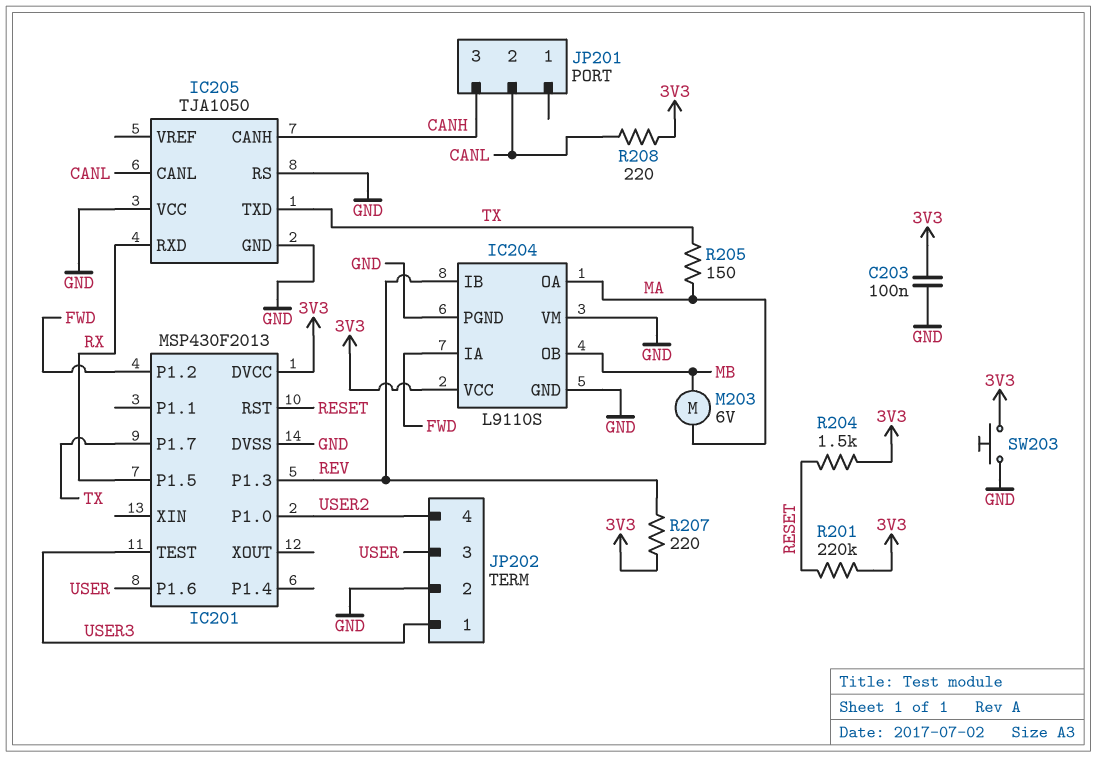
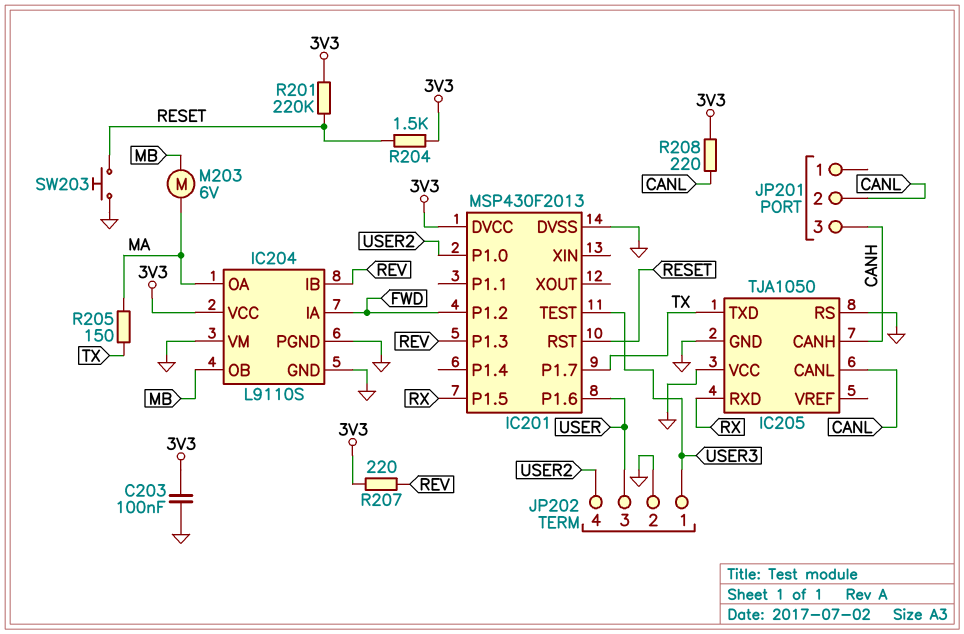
SW203: button (3V3, GND) -> button (GND, RESET)

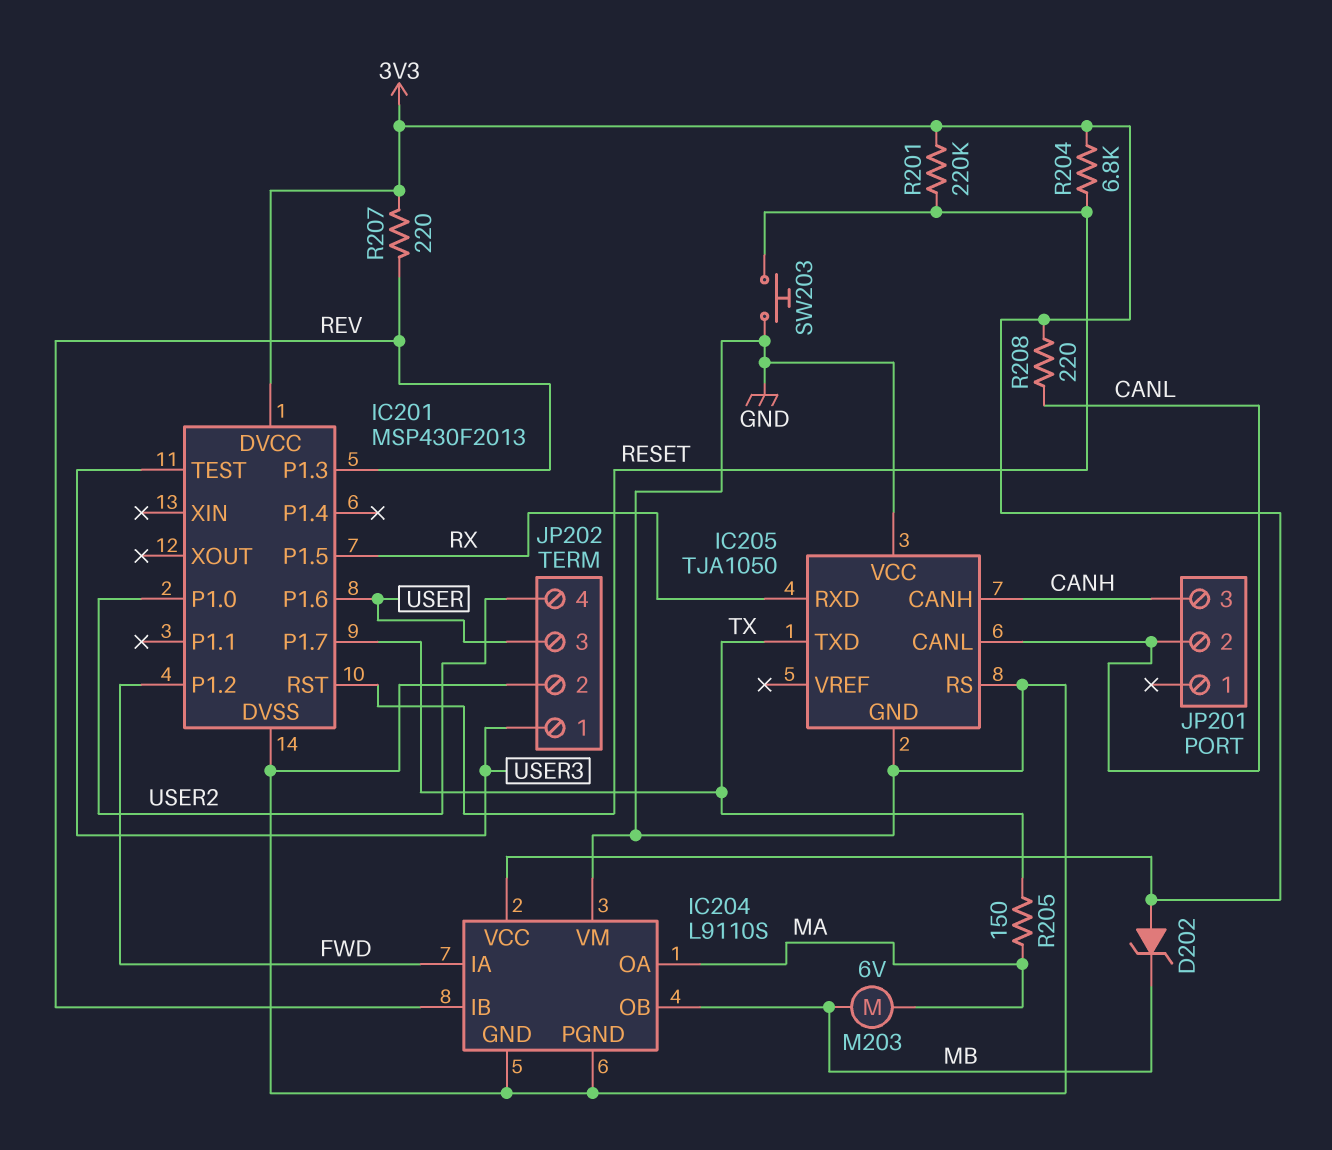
C203: 100nF (3V3, GND) -> none
D202: none -> zener (A 3V3, K MB)
R204: 1.5k (3V3, RESET) -> 6.8k (3V3, RESET)

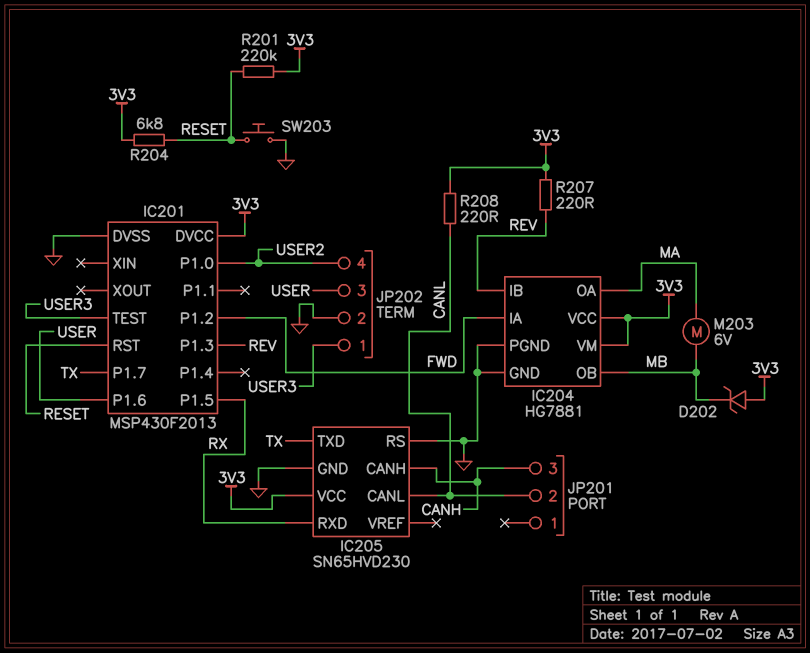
IC204: L9110S -> HG7881
IC204 pin VM: GND -> 3V3
IC205: TJA1050 -> SN65HVD230
IC205 pin VCC: GND -> 3V3
R205: 150 (MA, TX) -> none

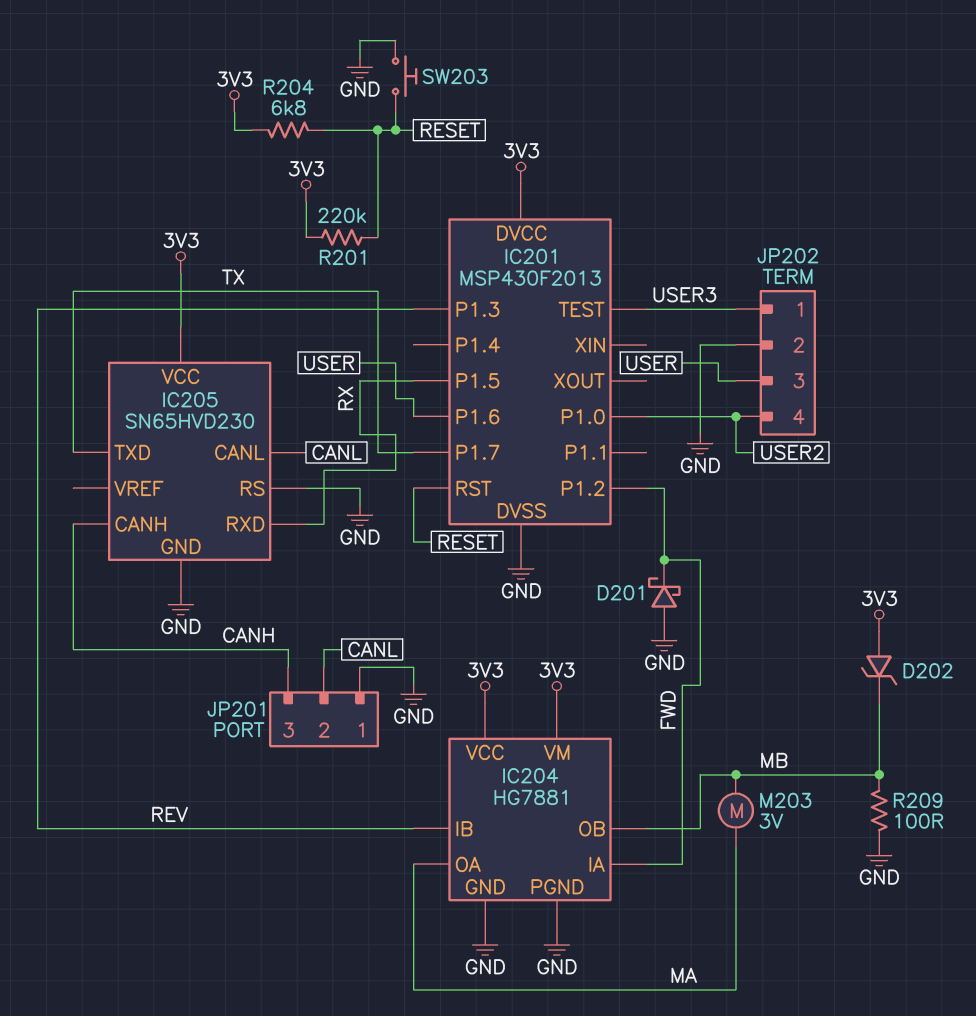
D201: none -> schottky (A GND, K FWD)
JP201 pin 1: none -> GND
M203: motor 6V (MA, MB) -> motor 3V (MA, MB)
R207: 220 (3V3, REV) -> none
R208: 220 (3V3, CANL) -> none
R209: none -> 100 (GND, MB)

